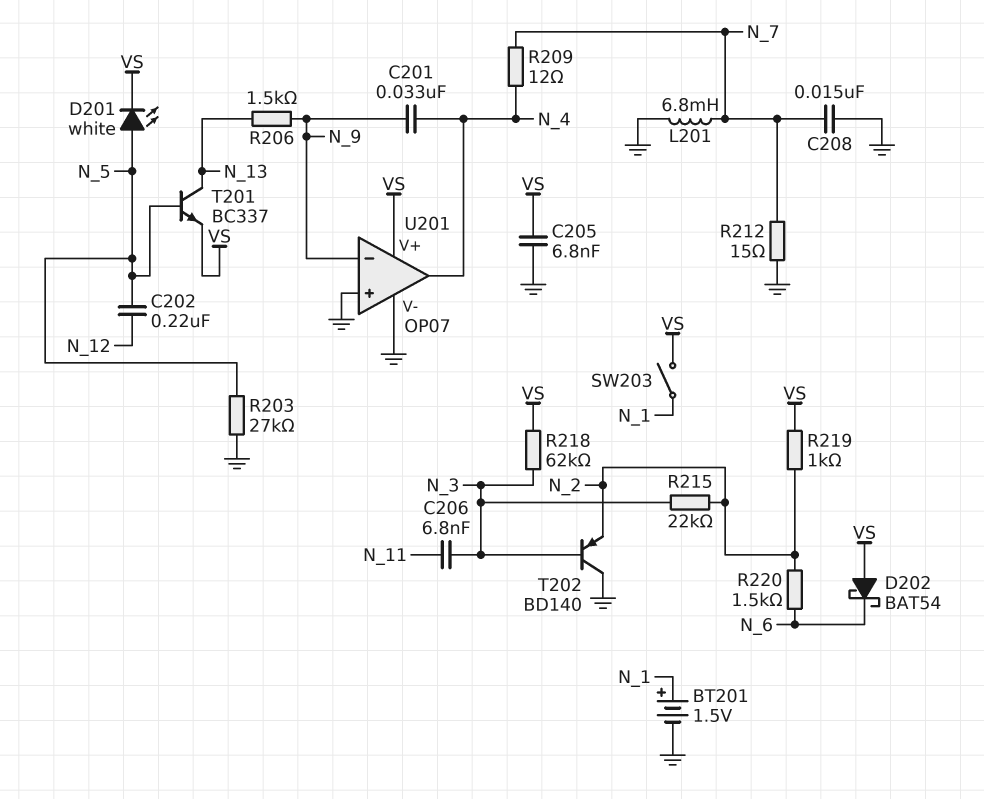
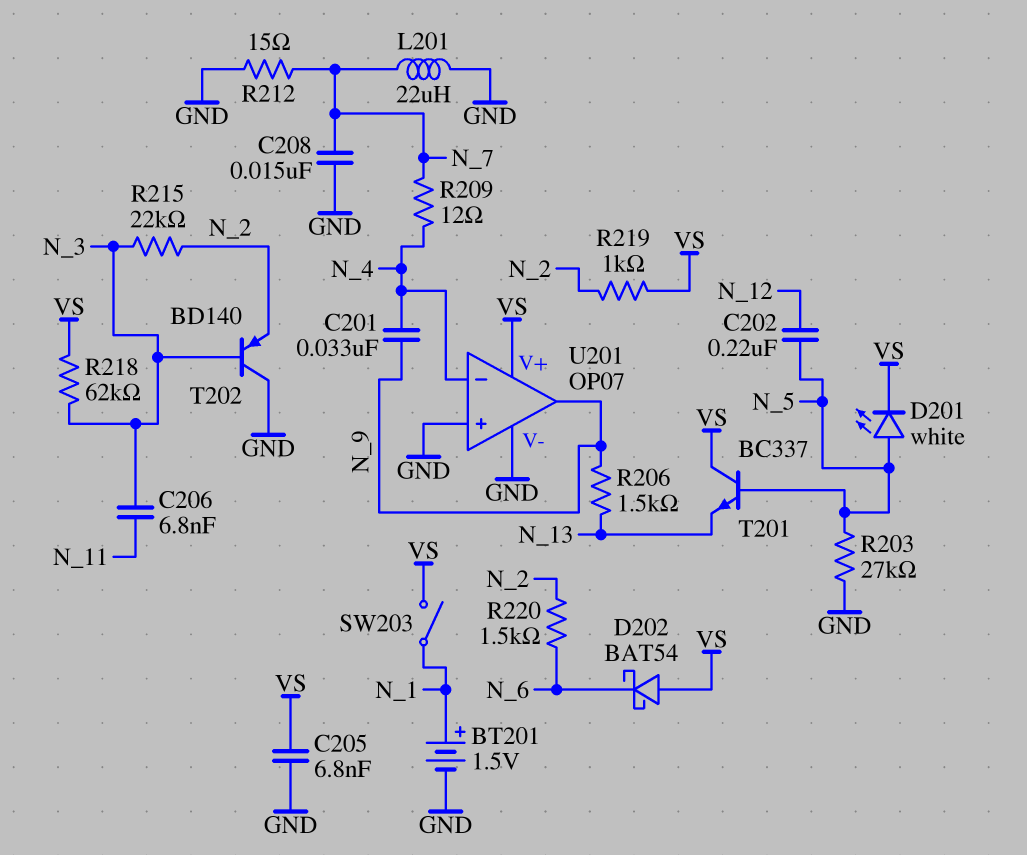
L201: 6.8mH (GND, N_7) -> 22uH (GND, N_7)
T201: NPN BC337 (B N_5, C N_13, E VS) -> NPN BC337 (B N_5, C VS, E N_13)
U201 pin in-: N_9 -> N_4
U201 pin out: N_4 -> N_9

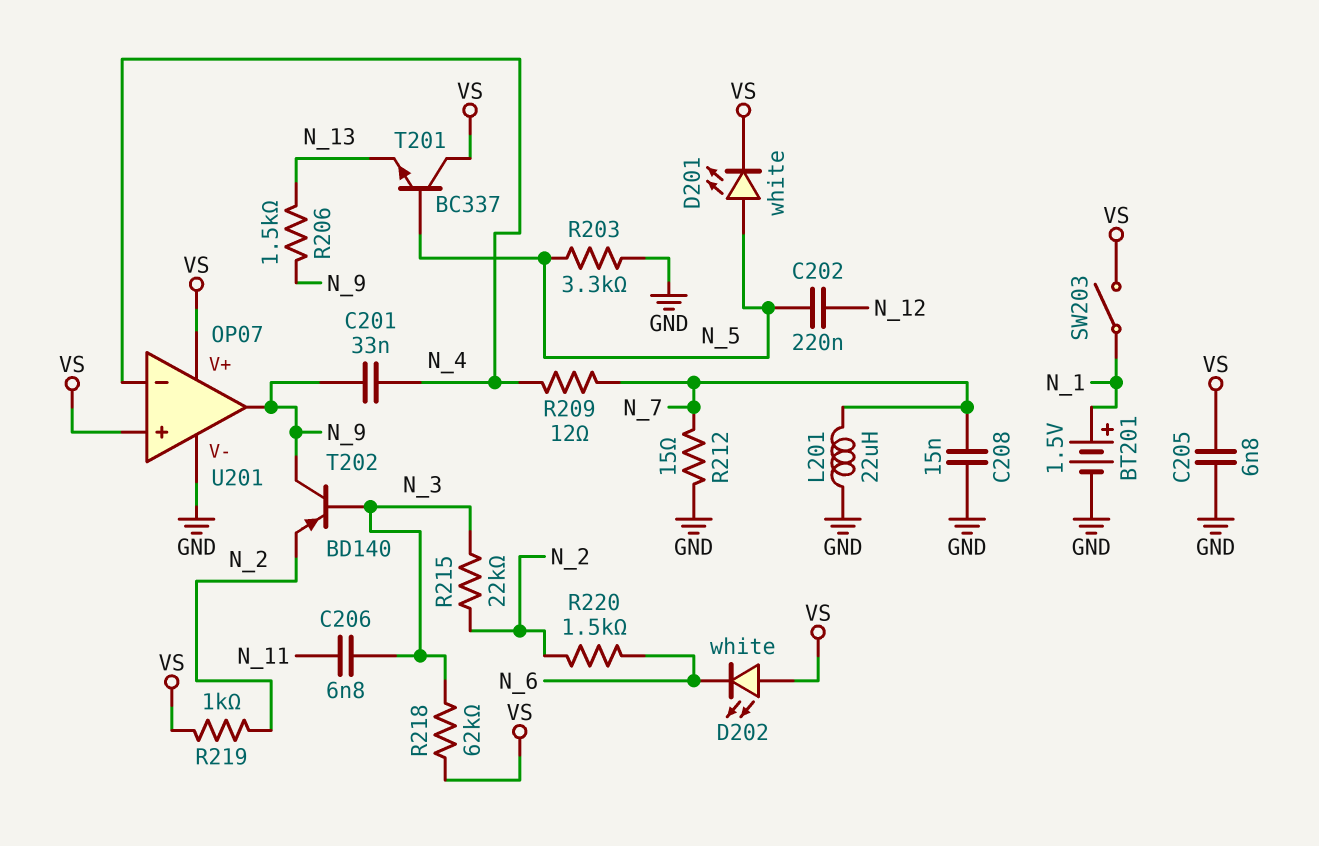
D202: schottky BAT54 (A VS, K N_6) -> LED white (A VS, K N_6)
R203: 27k (GND, N_5) -> 3.3k (GND, N_5)
T202: PNP BD140 (B N_3, C GND, E N_2) -> PNP BD140 (B N_3, C N_9, E N_2)
U201 pin in+: GND -> VS

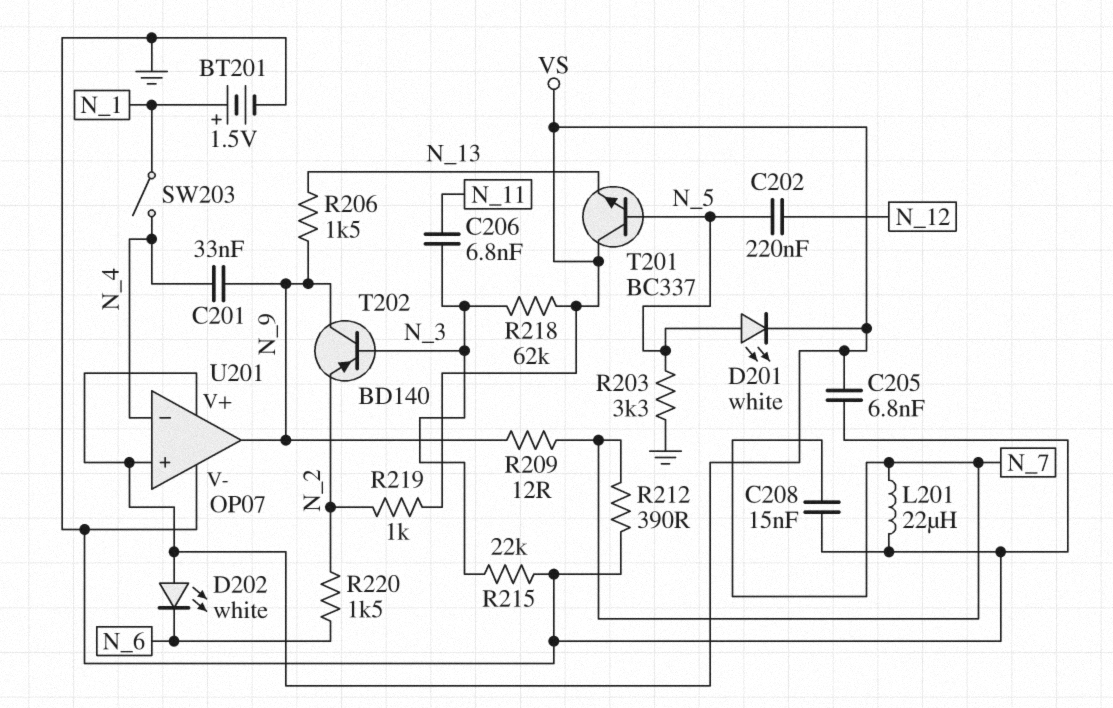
R209: 12 (N_4, N_7) -> 12 (N_7, N_9)
R212: 15 (GND, N_7) -> 390 (GND, N_7)
R215: 22k (N_2, N_3) -> 22k (GND, N_3)
SW203: switch (N_1, VS) -> switch (N_1, N_4)

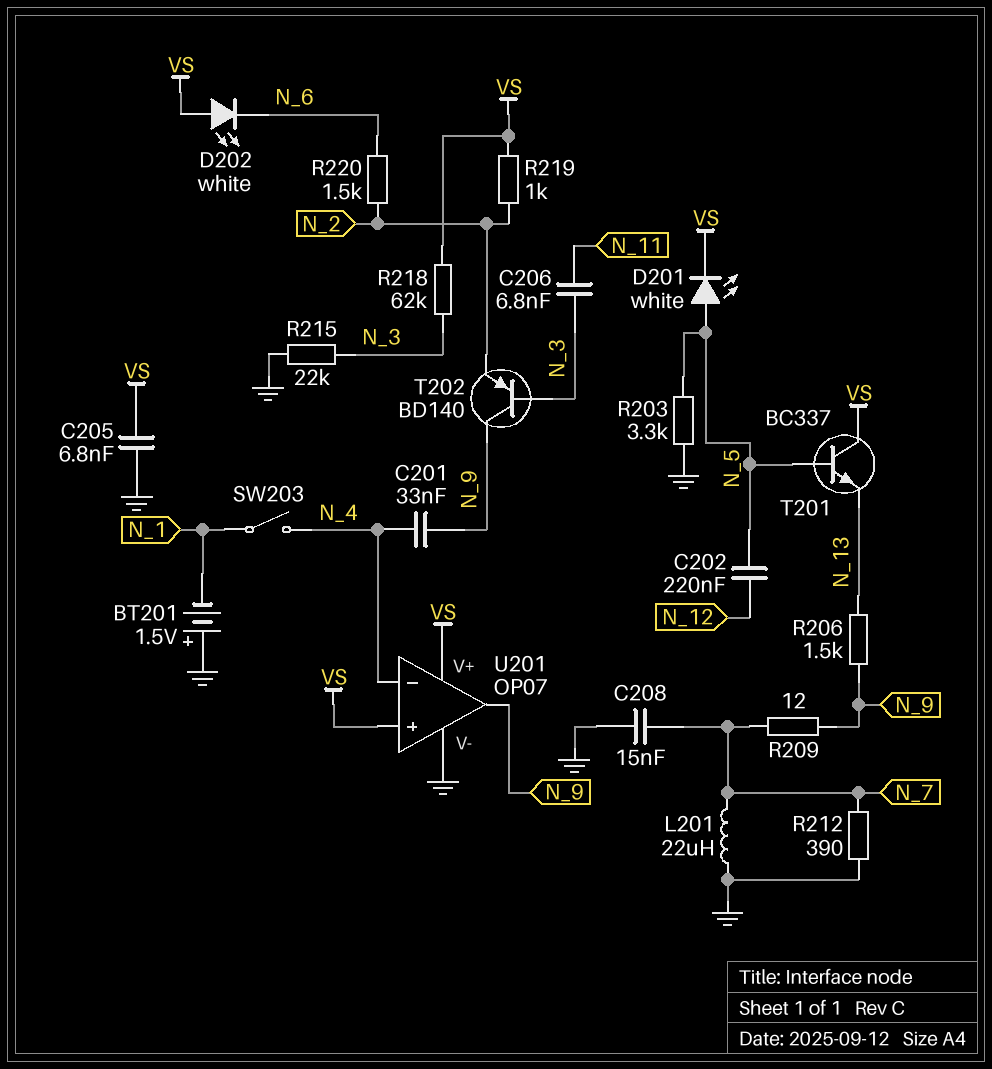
BT201: 1.5V (plus N_1, minus GND) -> 1.5V (plus GND, minus N_1)

